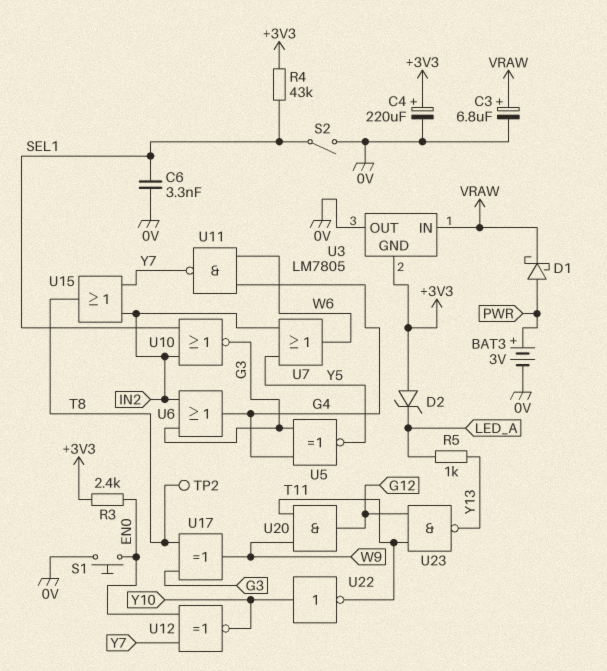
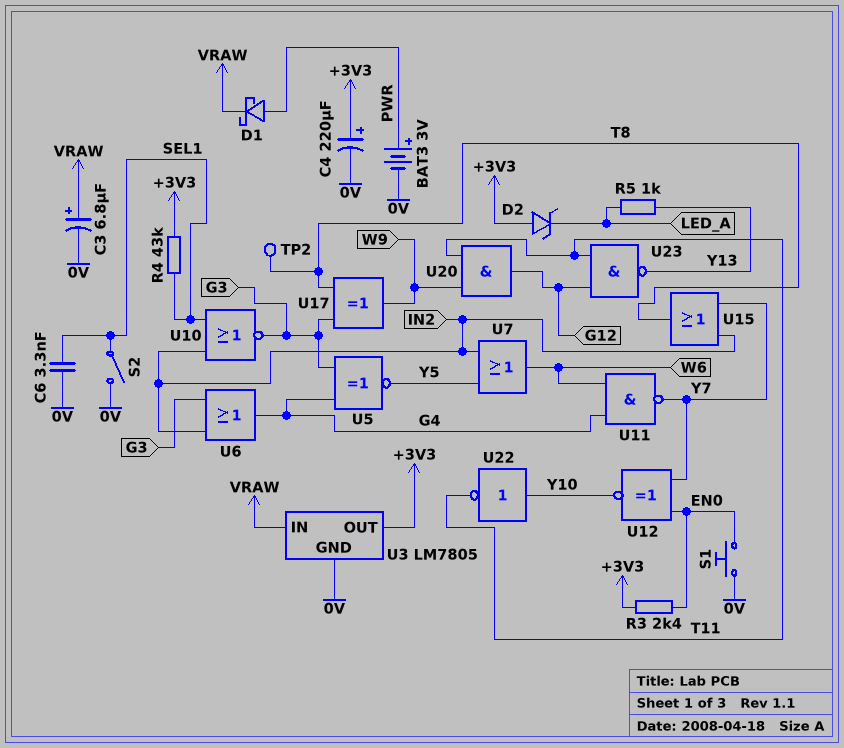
U3 pin GND: +3V3 -> 0V
U3 pin OUT: 0V -> +3V3

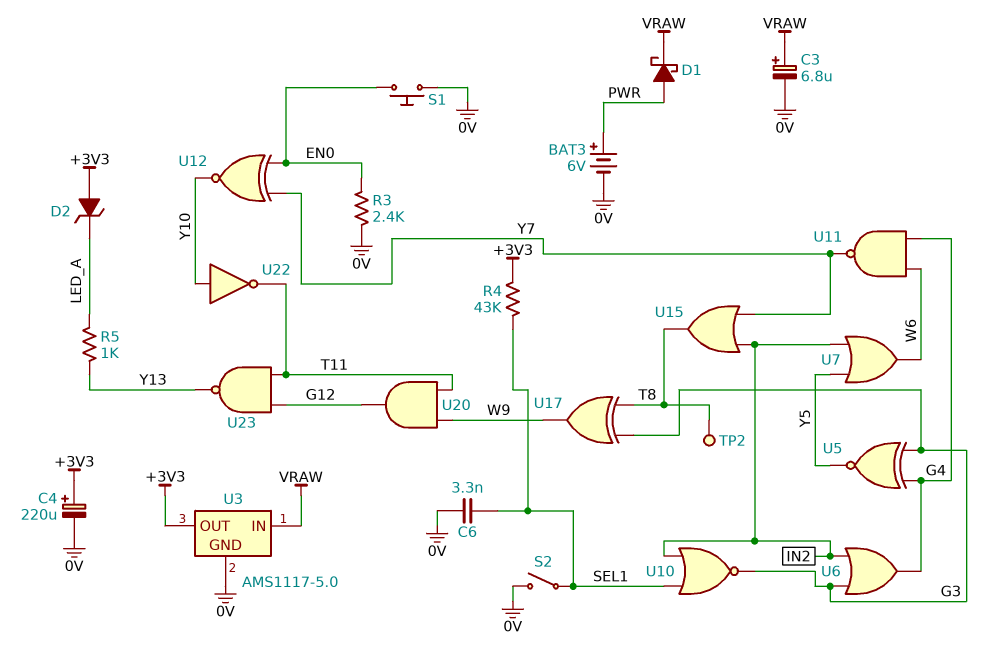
BAT3: 3V (plus PWR, minus 0V) -> 6V (plus PWR, minus 0V)
R3: 2.4k (+3V3, EN0) -> 2.4k (0V, EN0)
U3: LM7805 -> AMS1117-5.0

